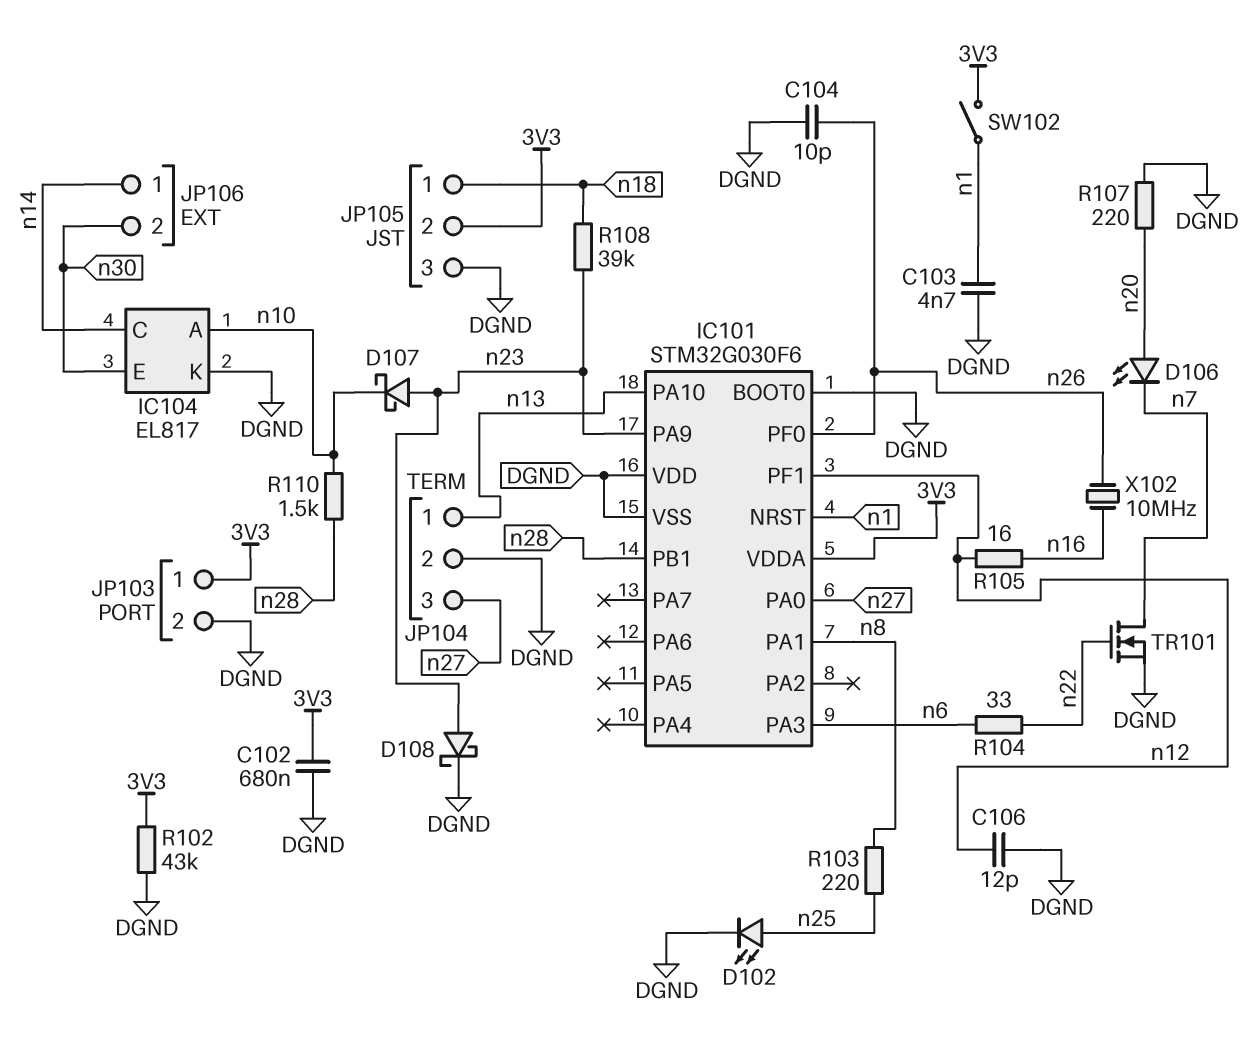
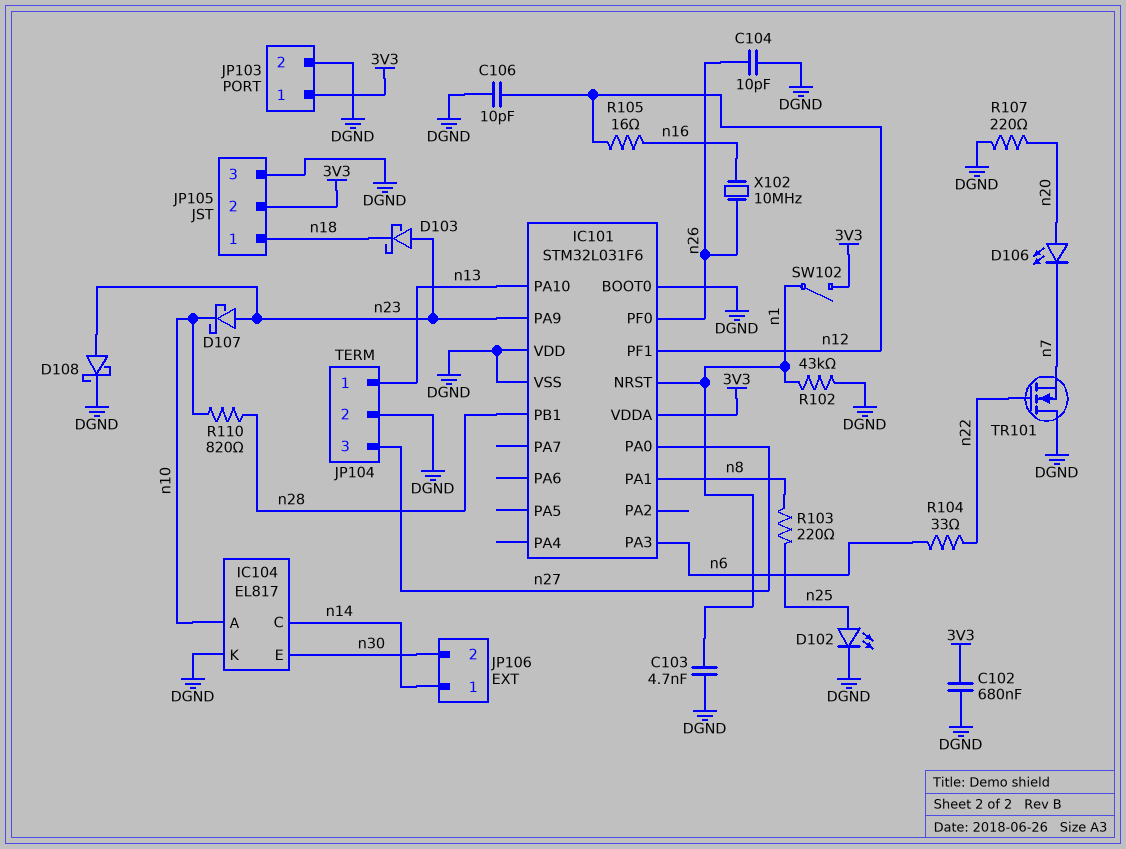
C106: 12pF (DGND, n12) -> 10pF (DGND, n12)
D103: none -> schottky (A n23, K n18)
IC101: STM32G030F6 -> STM32L031F6
R102: 43k (3V3, DGND) -> 43k (DGND, n1)
R108: 39k (n18, n23) -> none
R110: 1.5k (n10, n28) -> 820 (n10, n28)
TR101: NMOS (G n22, D n7, S DGND) -> NMOS (G n22, D DGND, S n7)

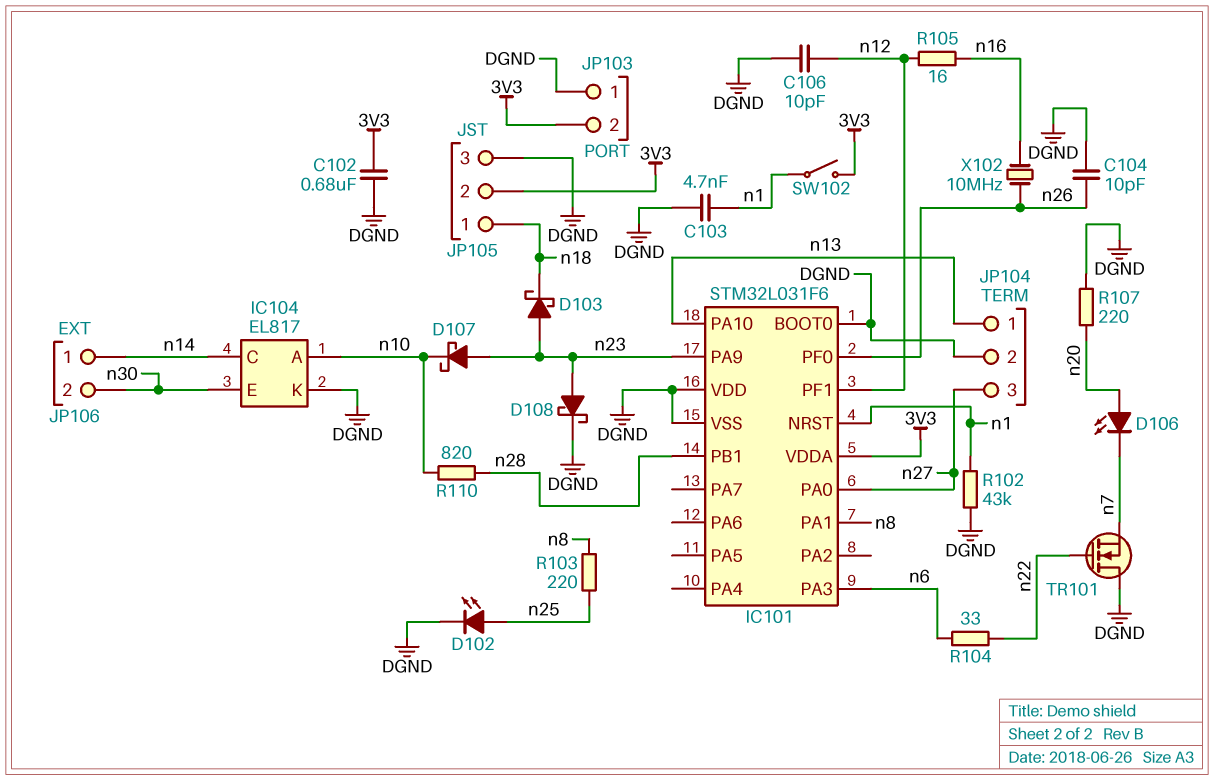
JP103 pin 1: 3V3 -> DGND
JP103 pin 2: DGND -> 3V3

